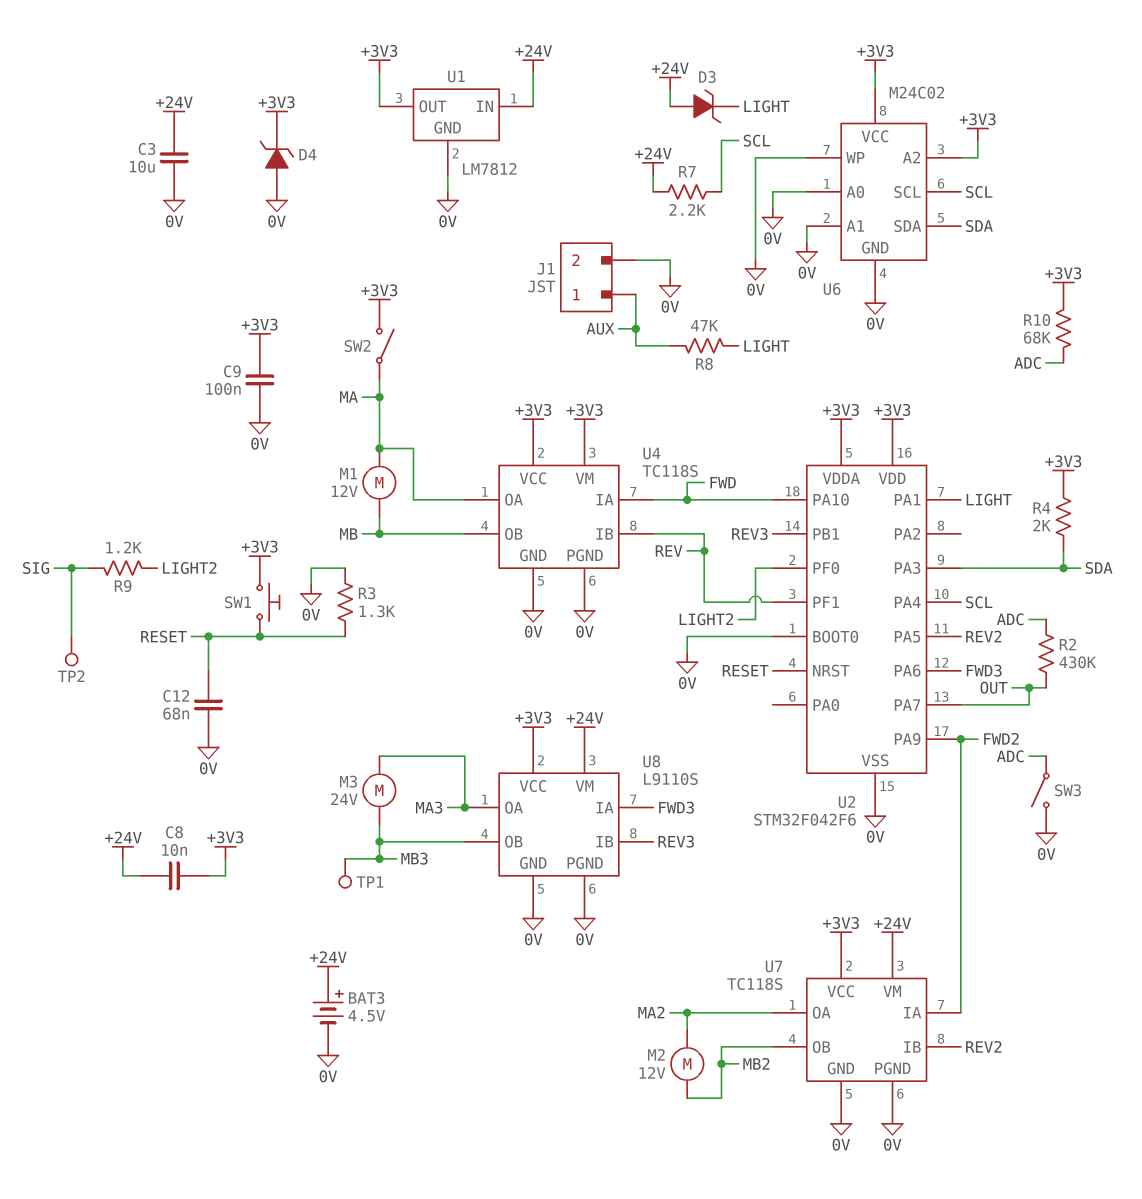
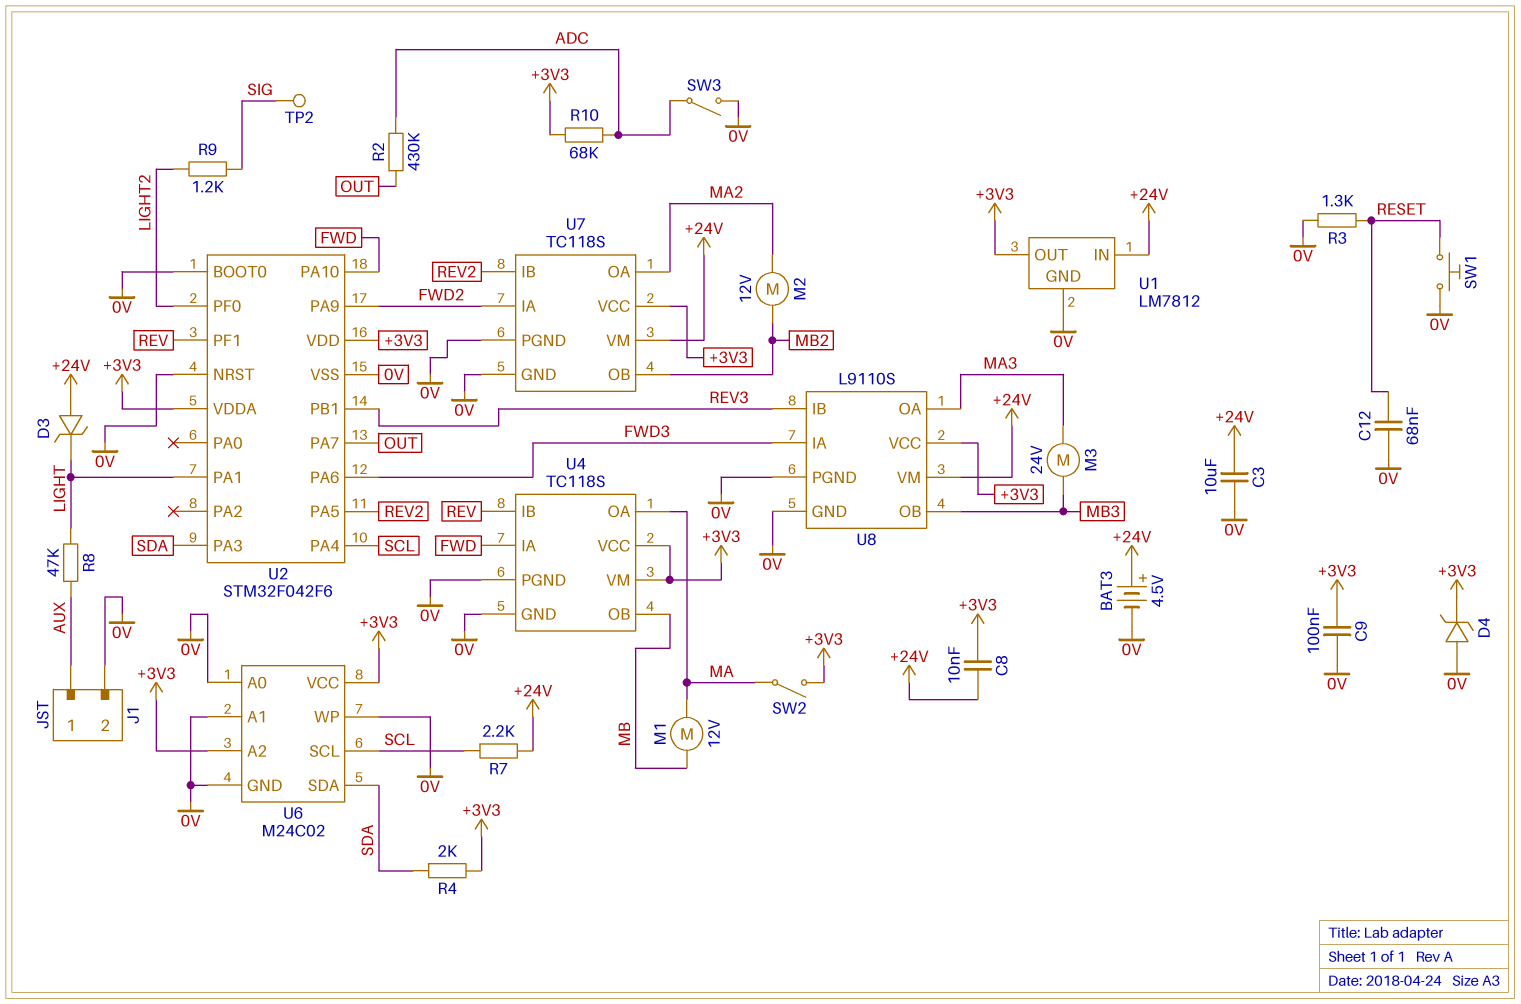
SW1: button (+3V3, RESET) -> button (0V, RESET)
TP1: test point (MB3) -> none
U2 pin NRST: RESET -> 0V

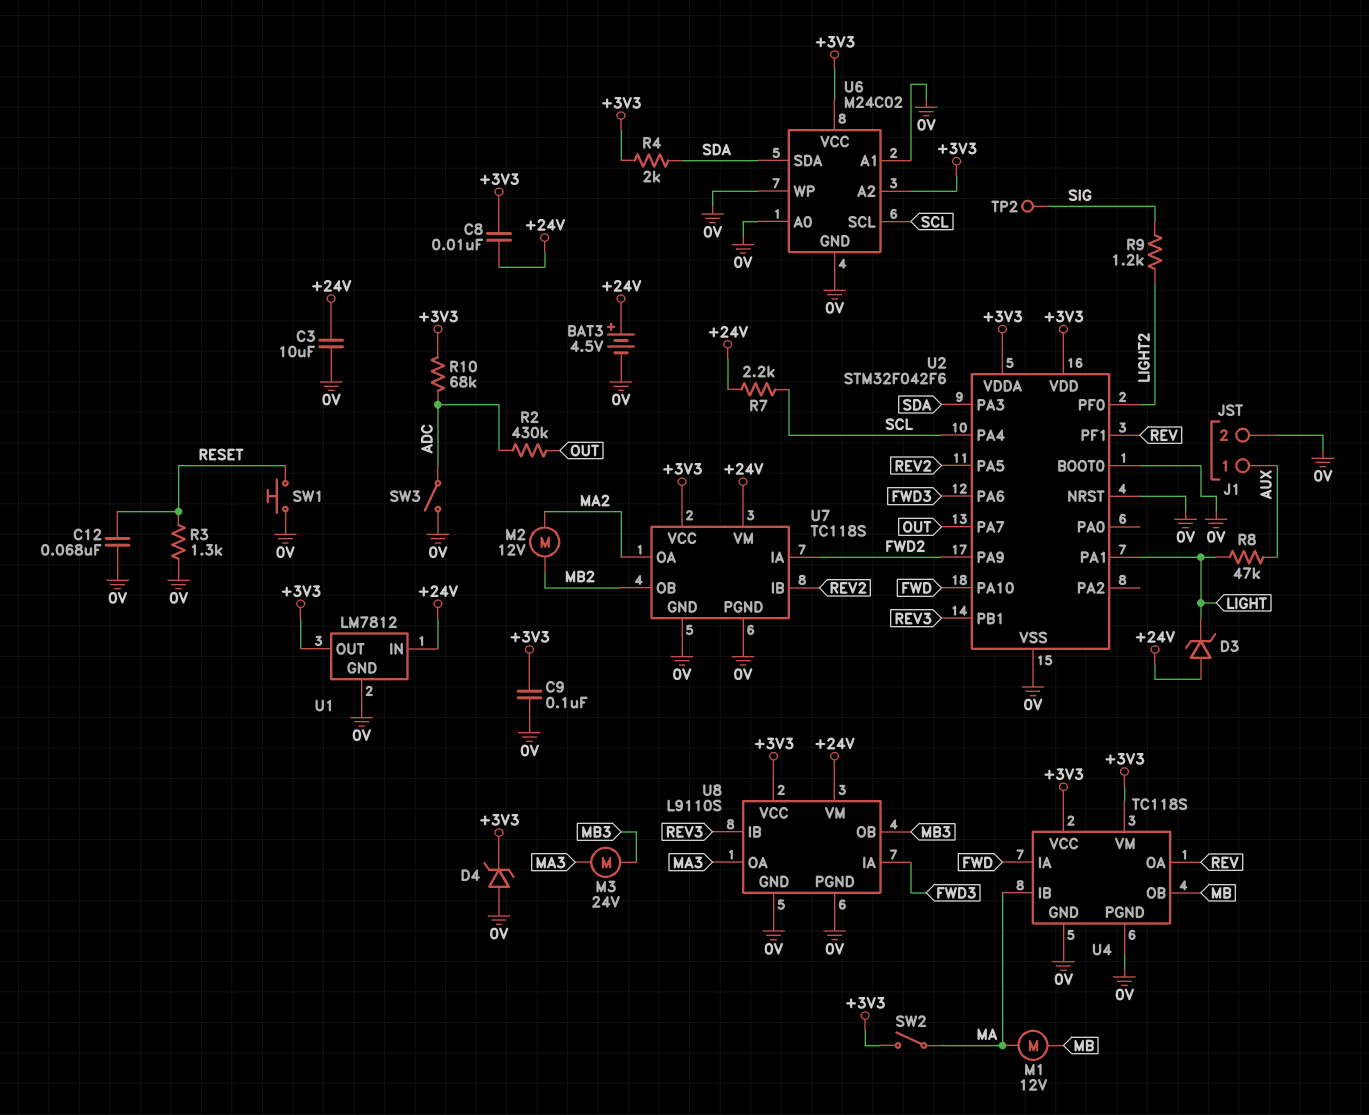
U4 pin IB: REV -> MA
U4 pin OA: MA -> REV

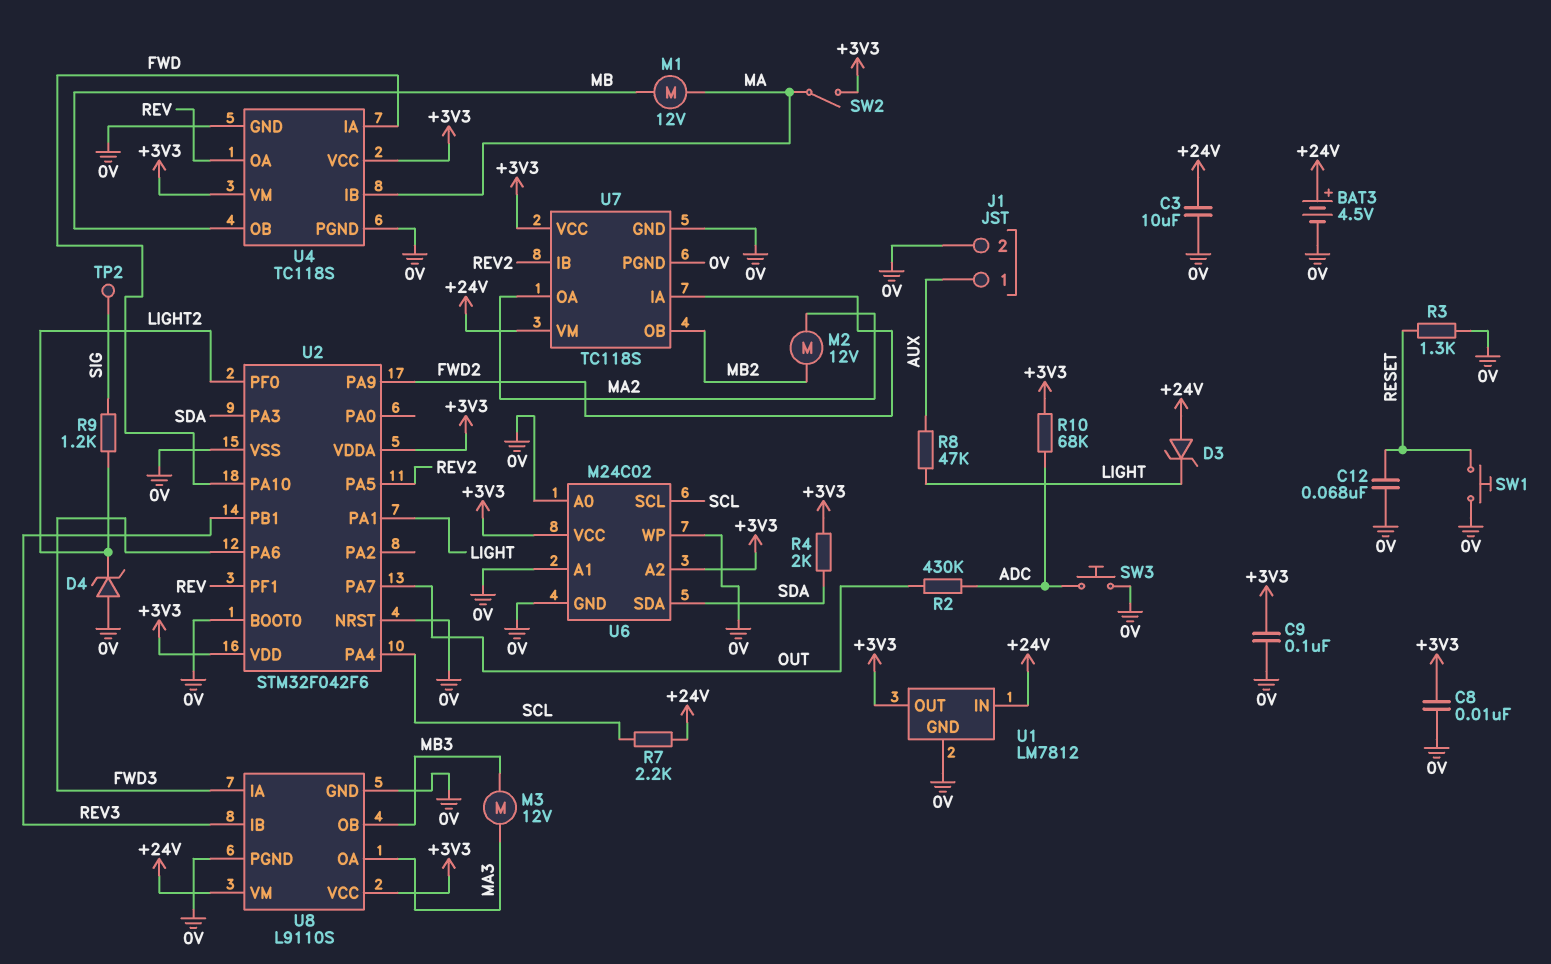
C8: 10nF (+3V3, +24V) -> 10nF (+3V3, 0V)
D4: zener (A 0V, K +3V3) -> zener (A 0V, K LIGHT2)
M3: motor 24V (MA3, MB3) -> motor 12V (MA3, MB3)
SW3: switch (0V, ADC) -> button (0V, ADC)

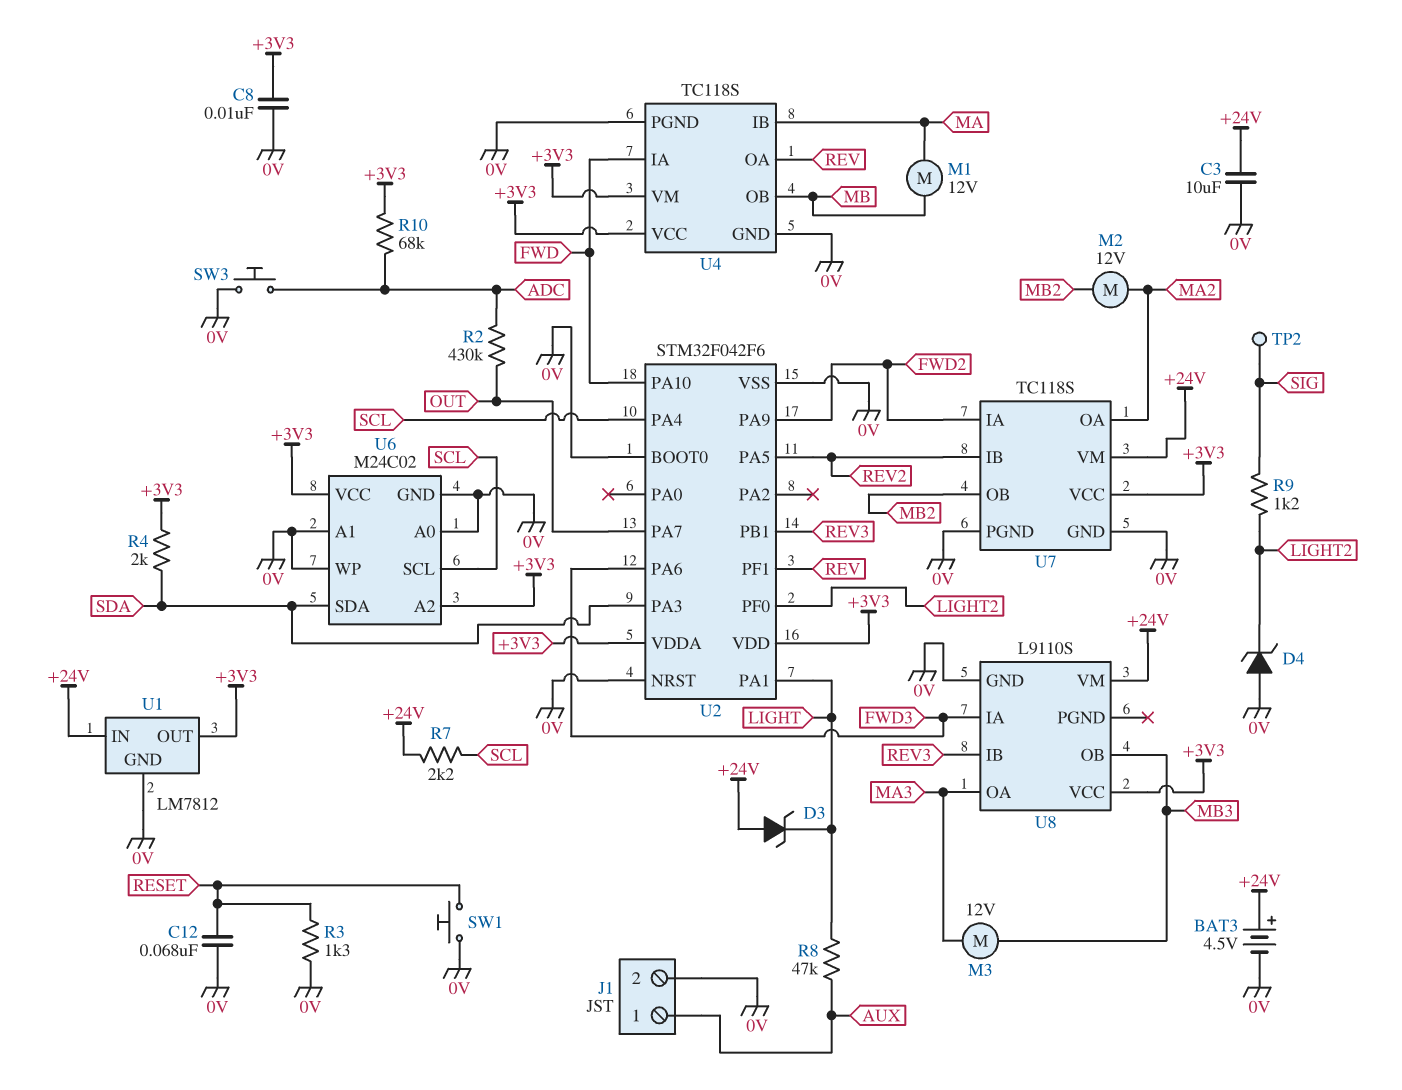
C9: 100nF (+3V3, 0V) -> none
SW2: switch (+3V3, MA) -> none
U8 pin PGND: 0V -> none

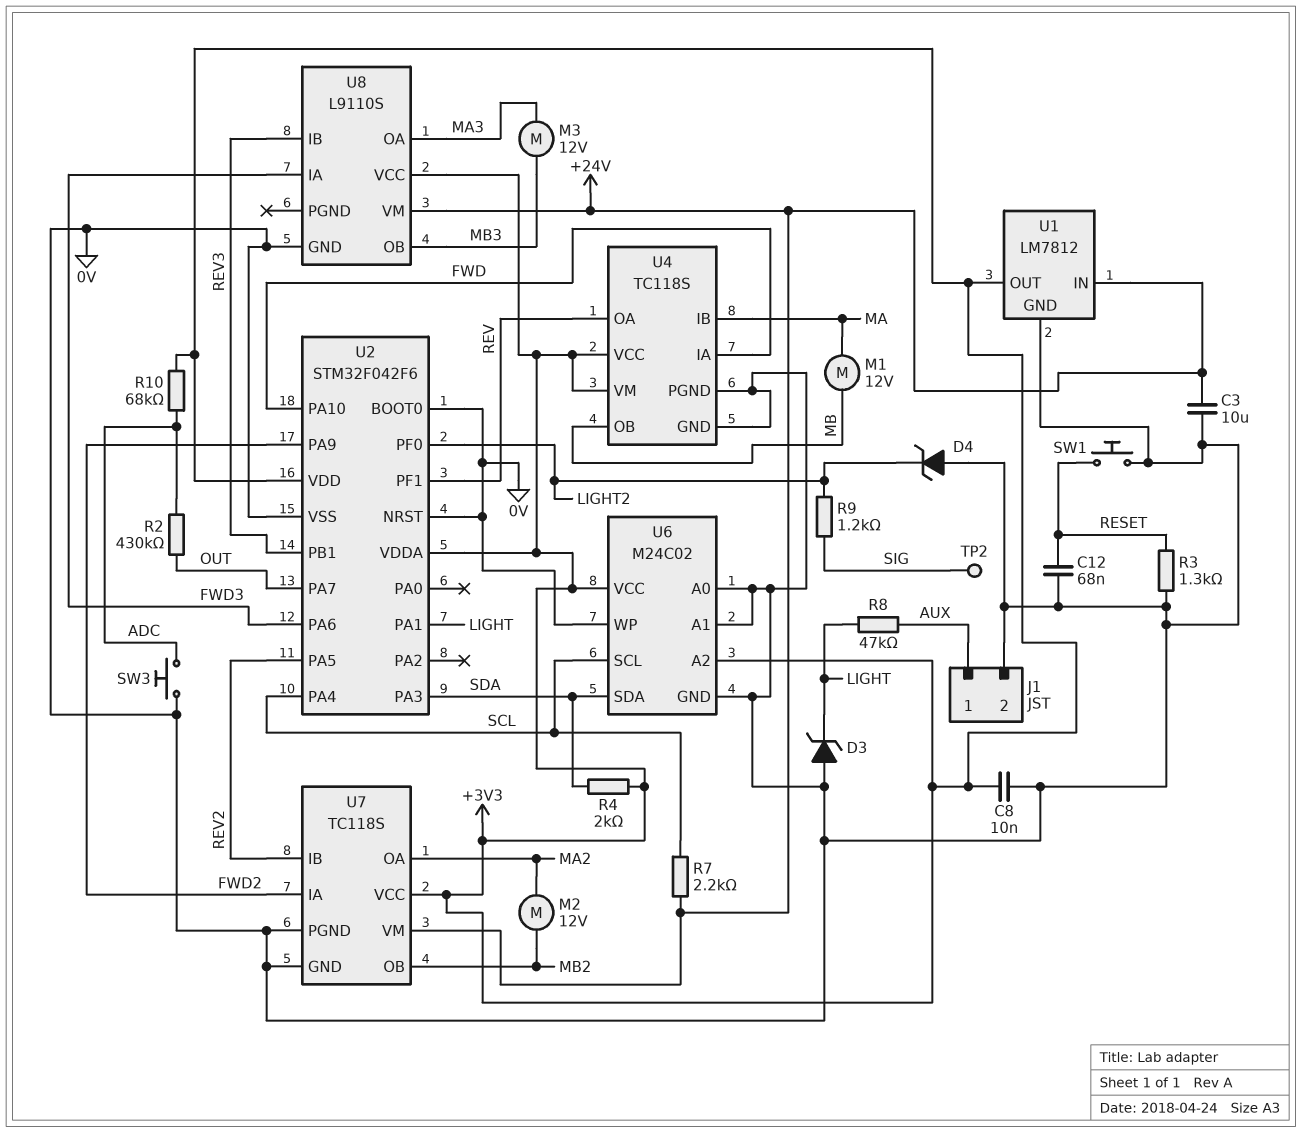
BAT3: 4.5V (plus +24V, minus 0V) -> none
D3: zener (A +24V, K LIGHT) -> zener (A 0V, K LIGHT)

